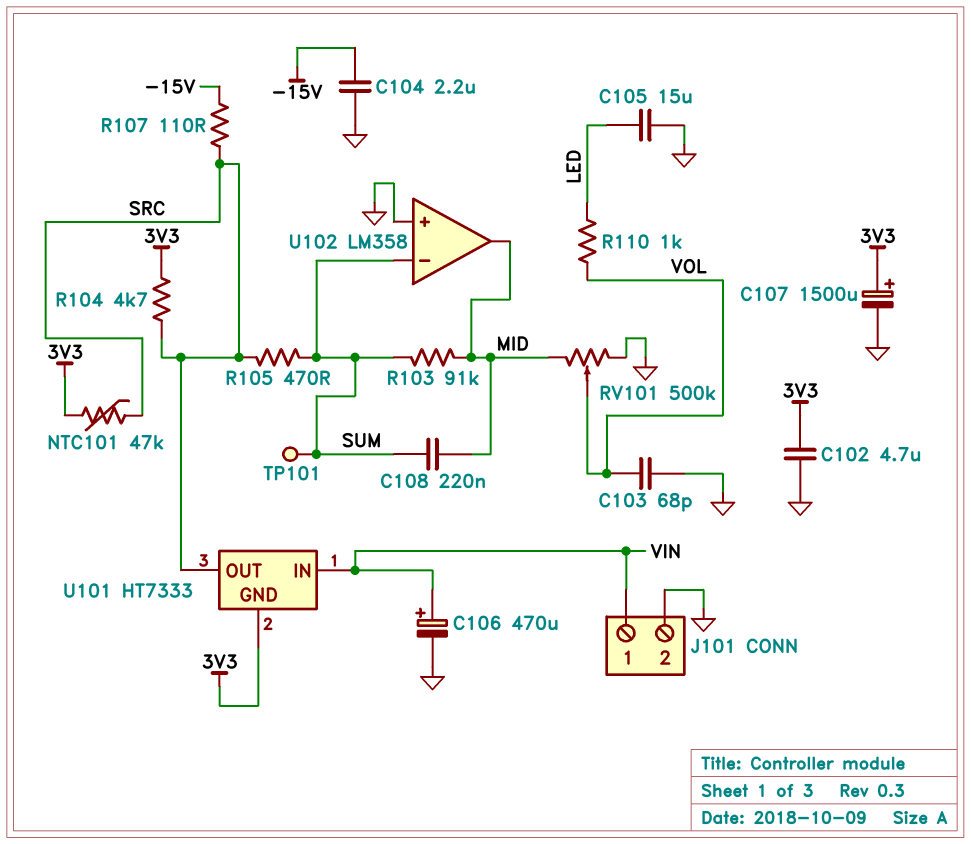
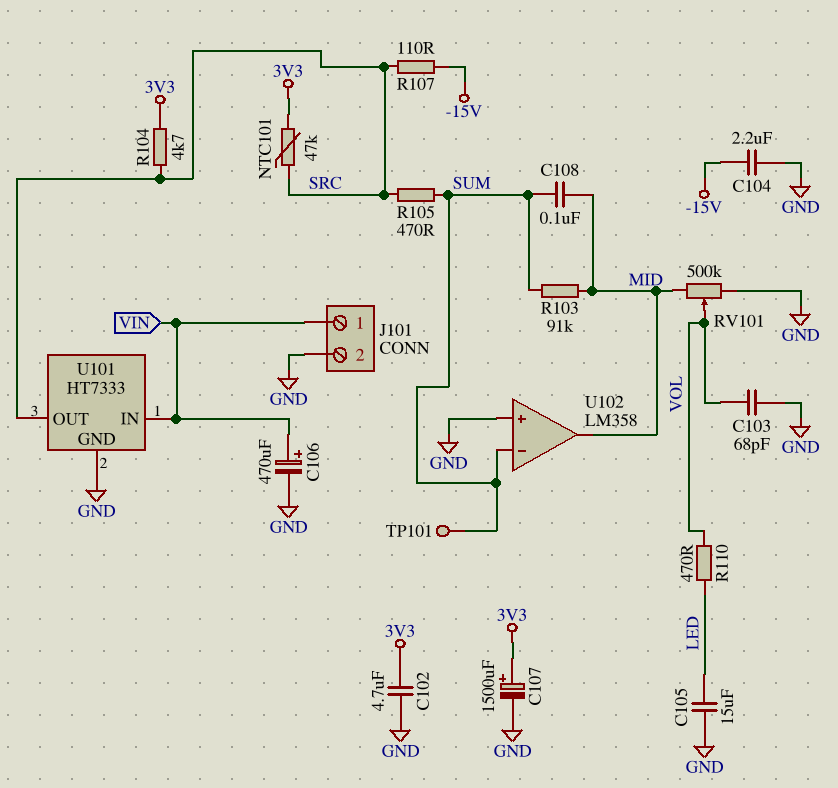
C108: 220nF (MID, SUM) -> 100nF (MID, SUM)
R110: 1k (LED, VOL) -> 470 (LED, VOL)
U101 pin GND: 3V3 -> GND

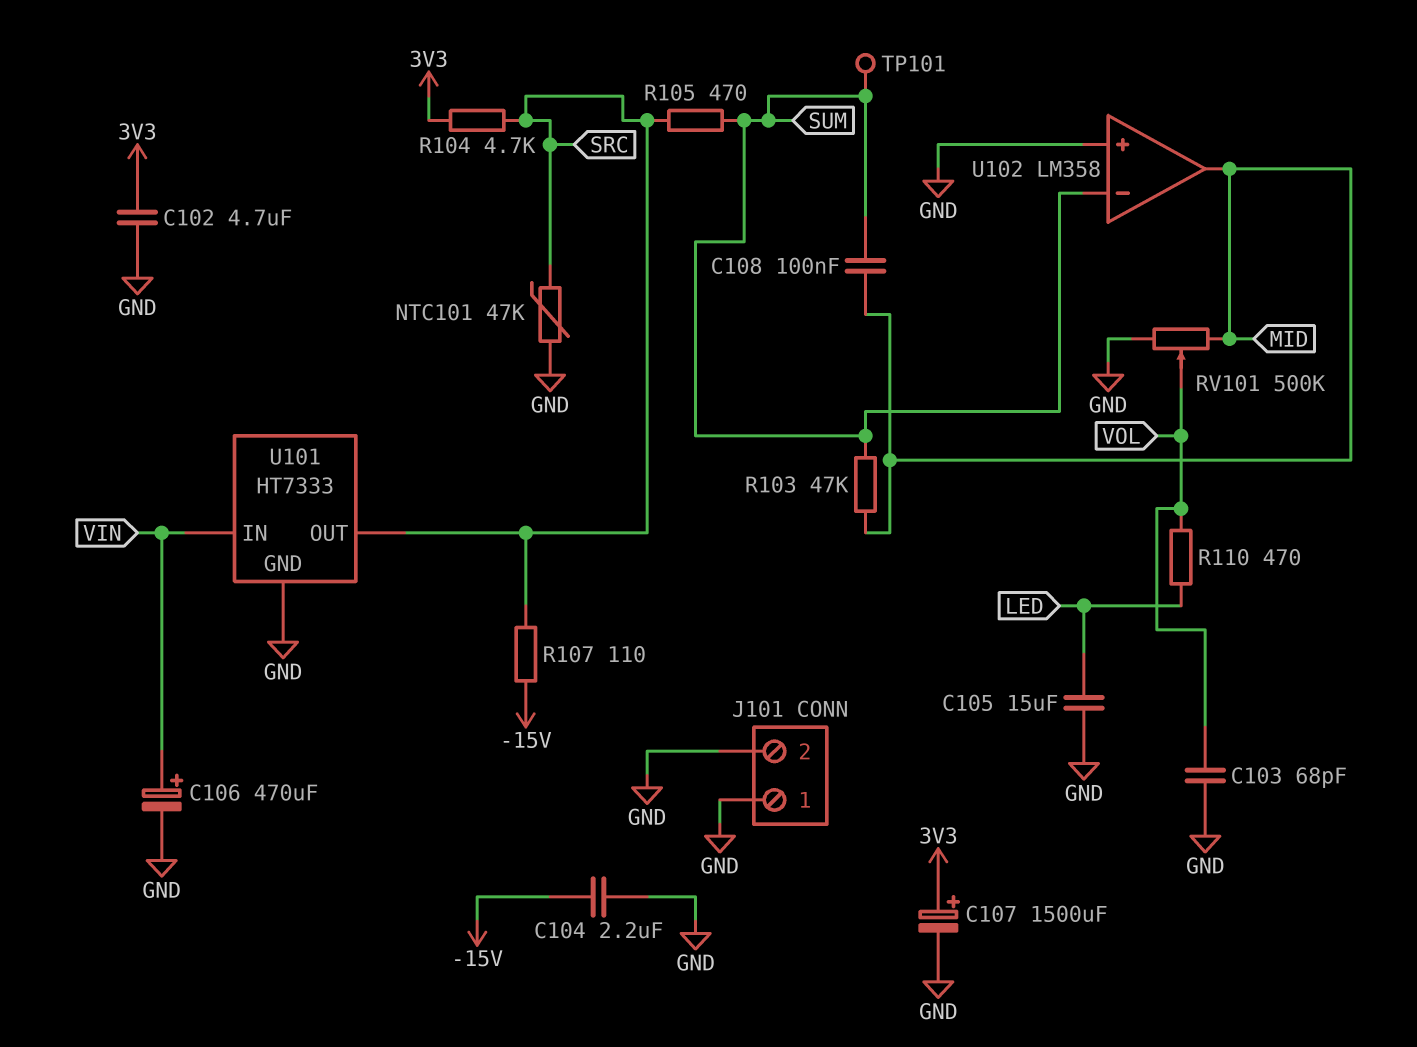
J101 pin 1: VIN -> GND
NTC101: 47k (3V3, SRC) -> 47k (GND, SRC)
R103: 91k (MID, SUM) -> 47k (MID, SUM)

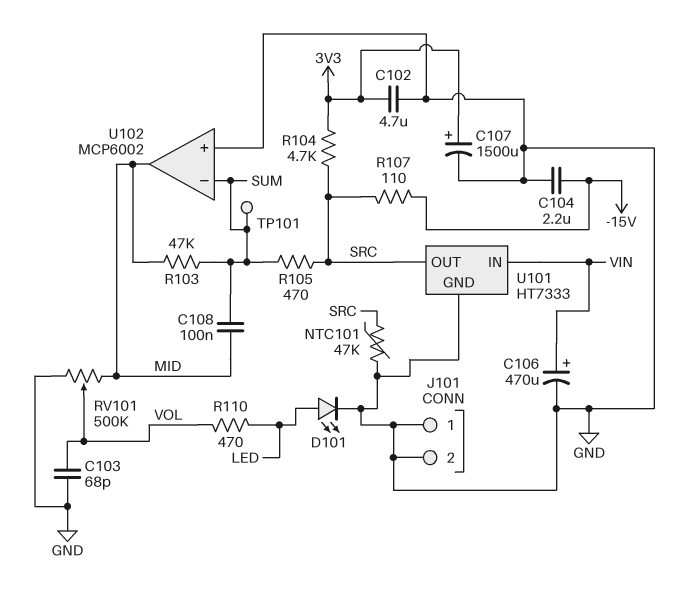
C105: 15uF (GND, LED) -> none
D101: none -> LED (A LED, K GND)
U102: LM358 -> MCP6002

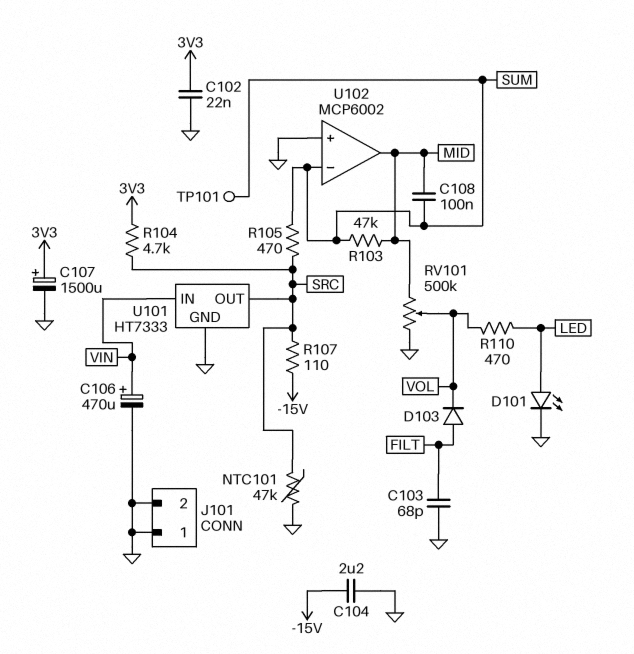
C102: 4.7uF (3V3, GND) -> 22nF (3V3, GND)
C103: 68pF (GND, VOL) -> 68pF (FILT, GND)
D103: none -> diode (A FILT, K VOL)

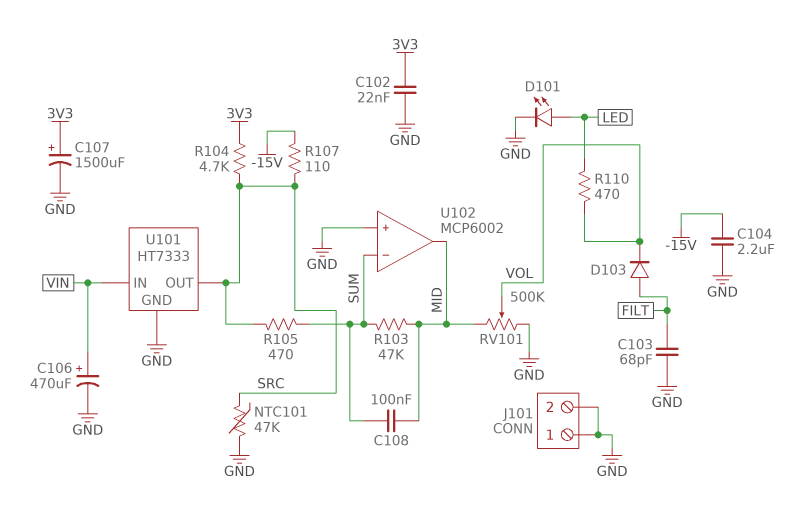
TP101: test point (SUM) -> none

